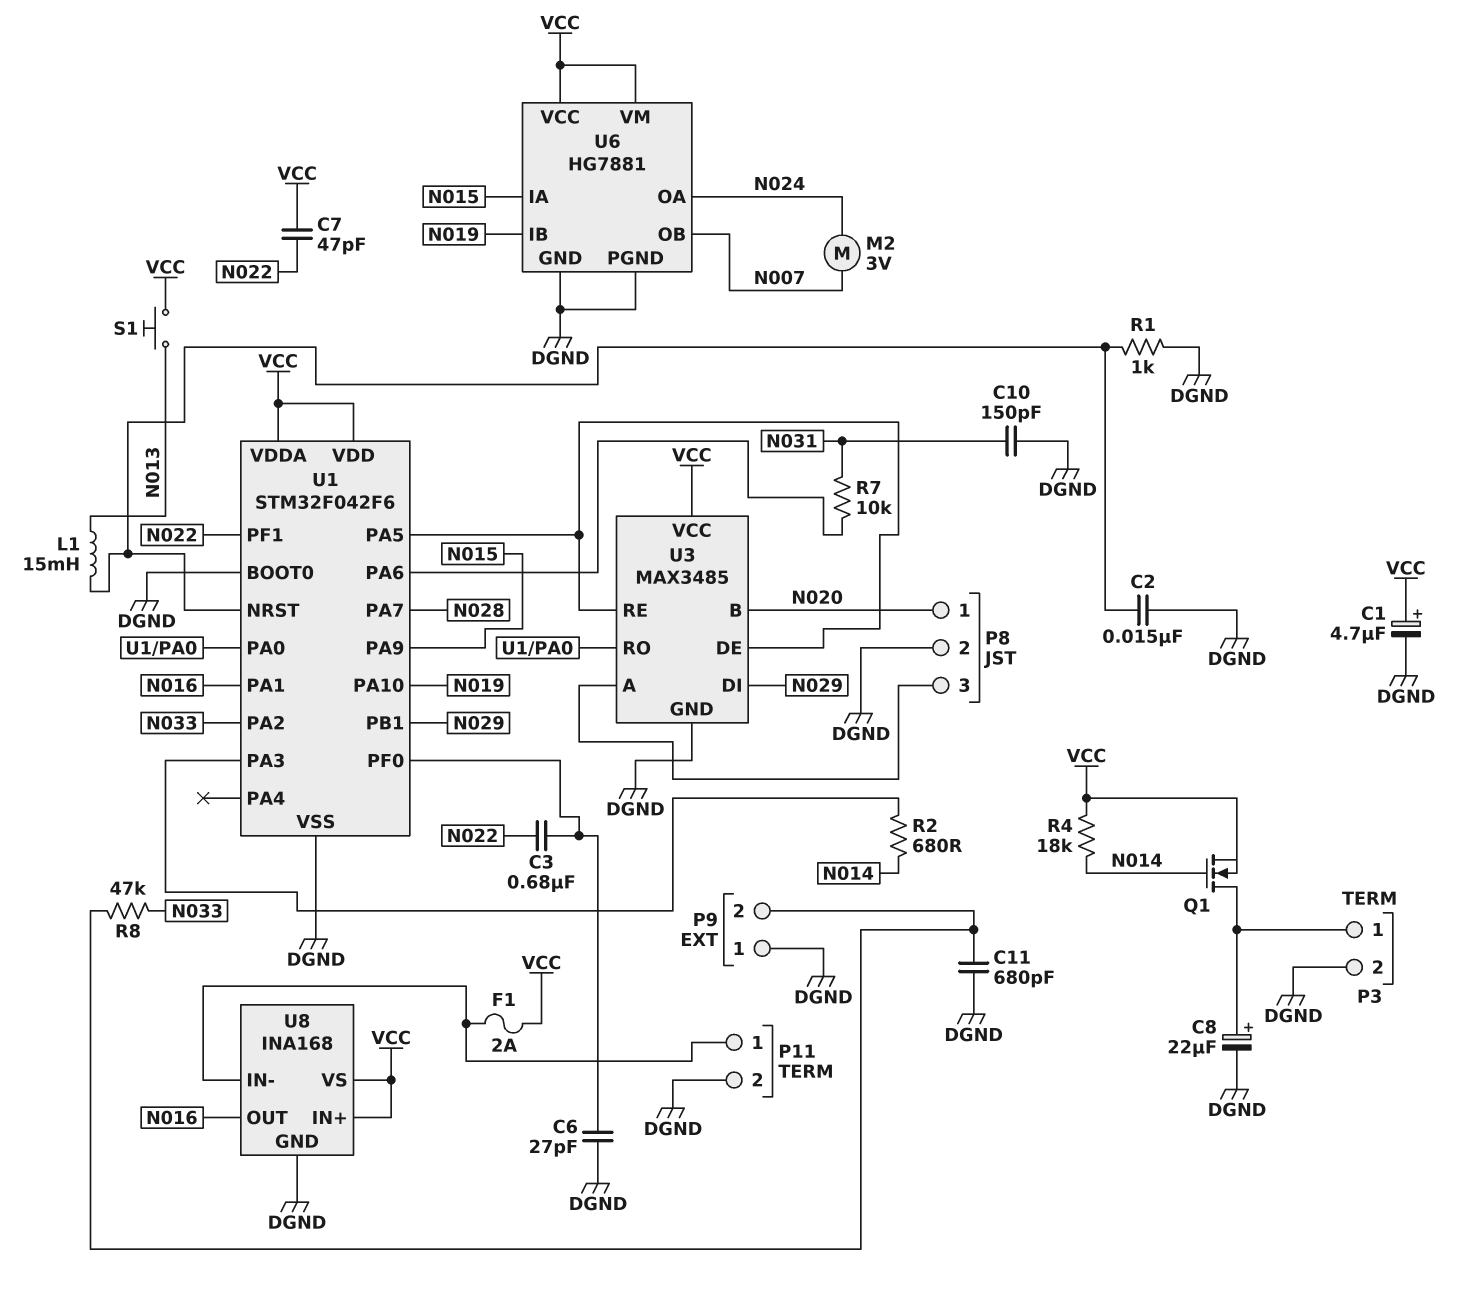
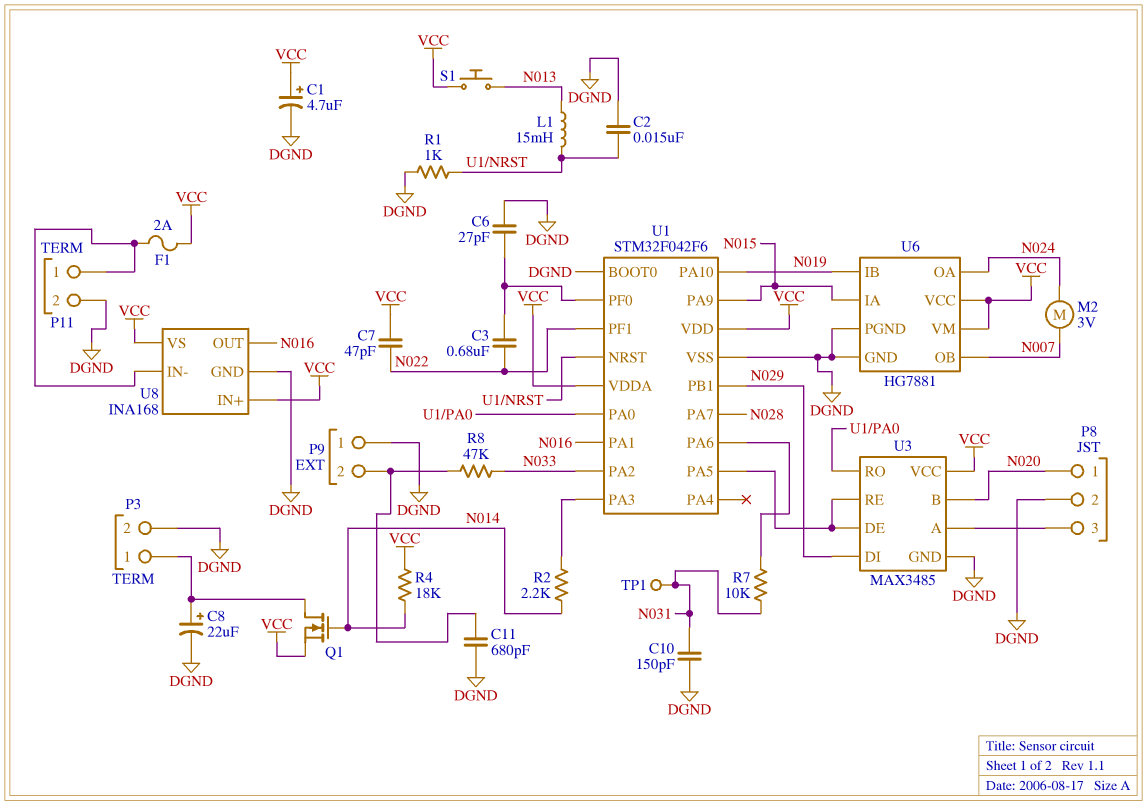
R2: 680 (N014, U1/PA3) -> 2.2k (N014, U1/PA3)
TP1: none -> test point (N031)

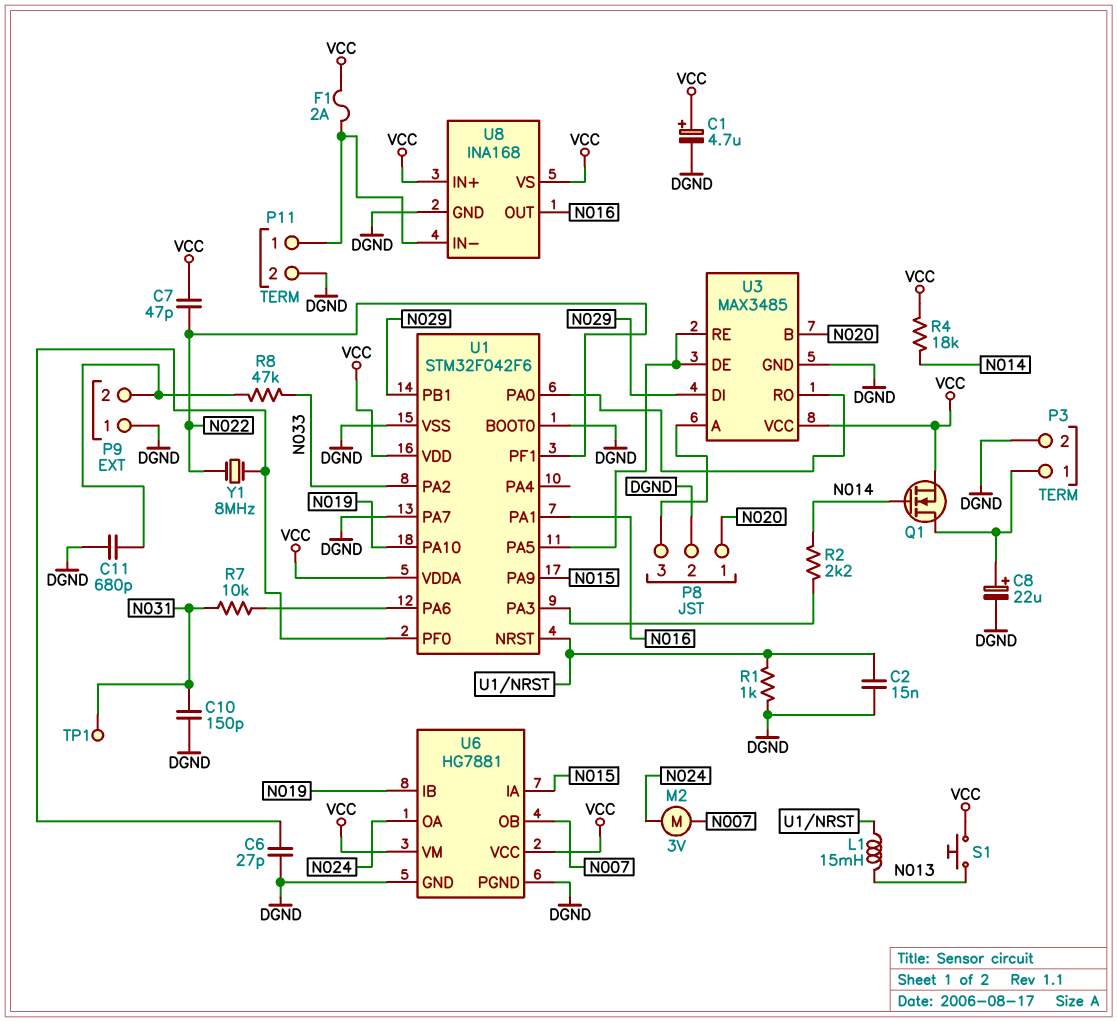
C3: 680nF (N022, U1/PF0) -> none
U1 pin PA7: N028 -> DGND
Y1: none -> 8MHz (N022, U1/PF0)

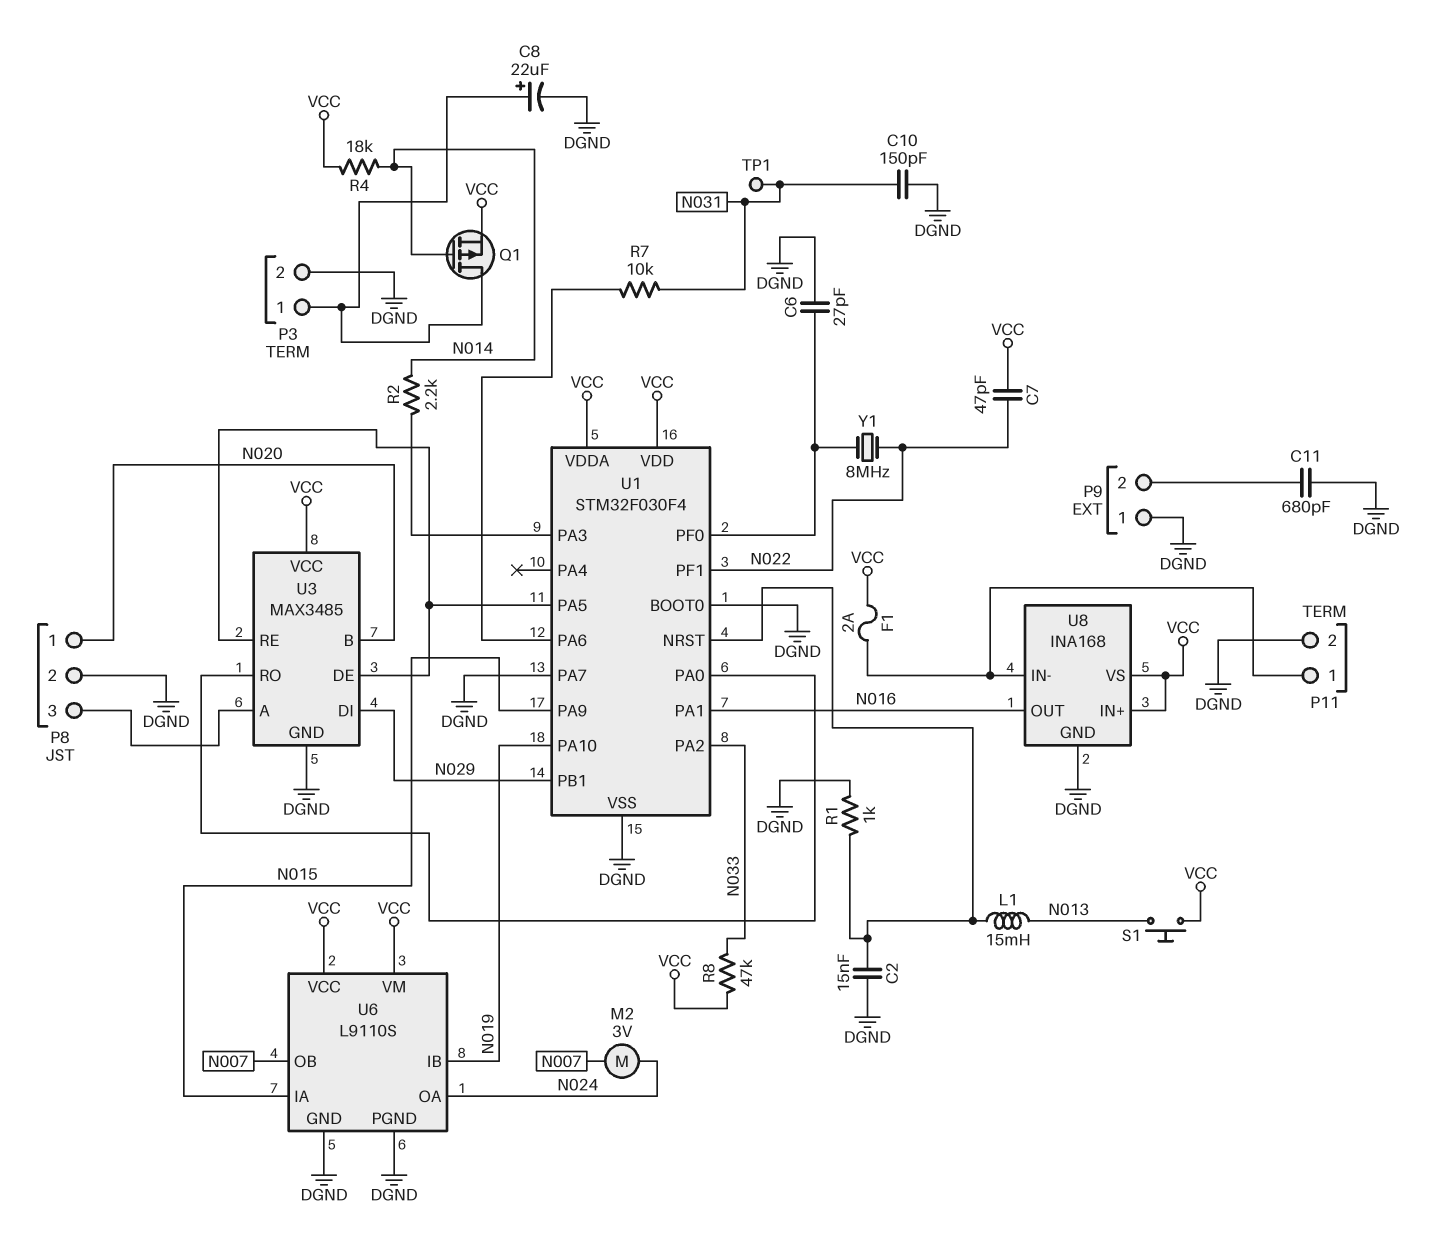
C1: 4.7uF (plus VCC, minus DGND) -> none
Q1: NMOS (G N014, D P3/1, S VCC) -> PMOS (G N014, D P3/1, S VCC)
R8: 47k (N033, P9/2) -> 47k (N033, VCC)
U1: STM32F042F6 -> STM32F030F4
U6: HG7881 -> L9110S

